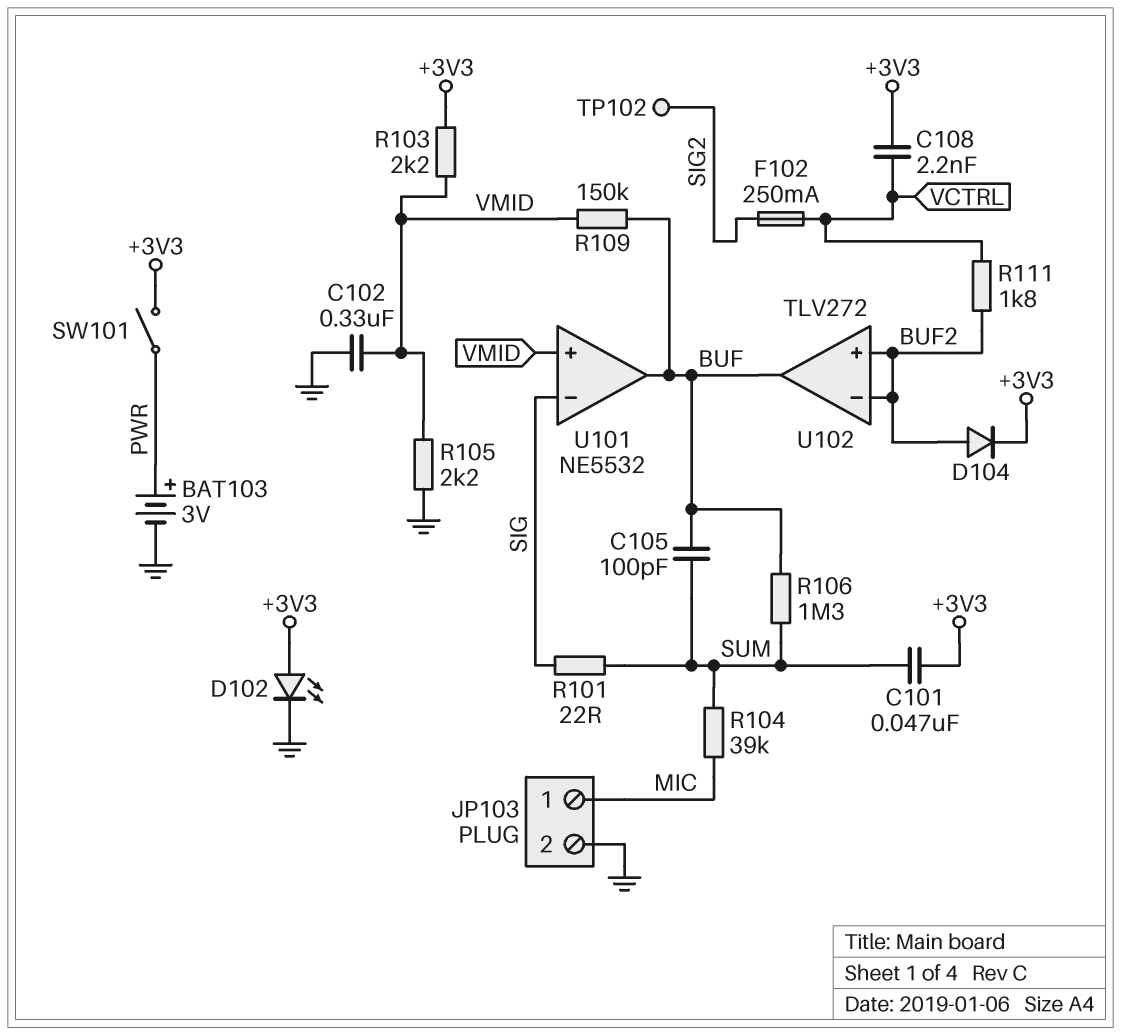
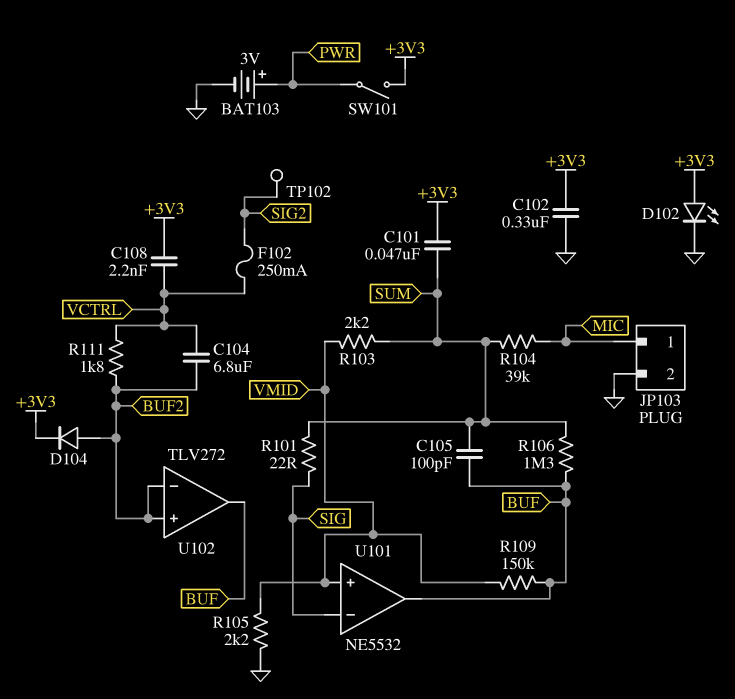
C102: 330nF (GND, VMID) -> 330nF (+3V3, GND)
C104: none -> 6.8uF (BUF2, VCTRL)
R103: 2.2k (+3V3, VMID) -> 2.2k (SUM, VMID)

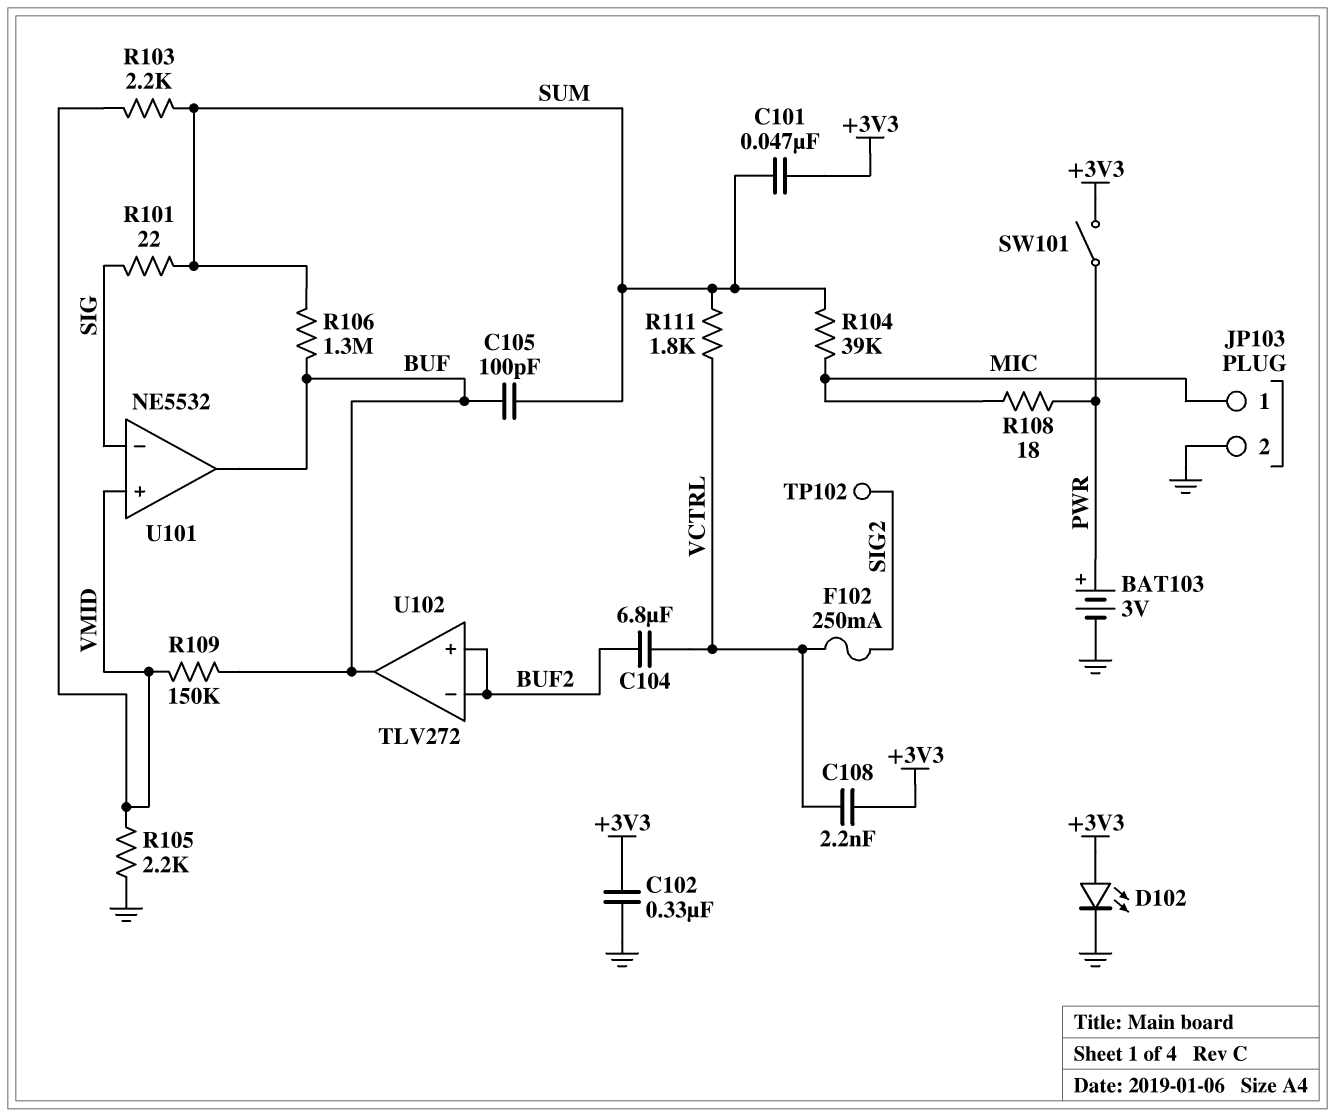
D104: diode (A BUF2, K +3V3) -> none
R108: none -> 18 (MIC, PWR)
R111: 1.8k (BUF2, VCTRL) -> 1.8k (SUM, VCTRL)

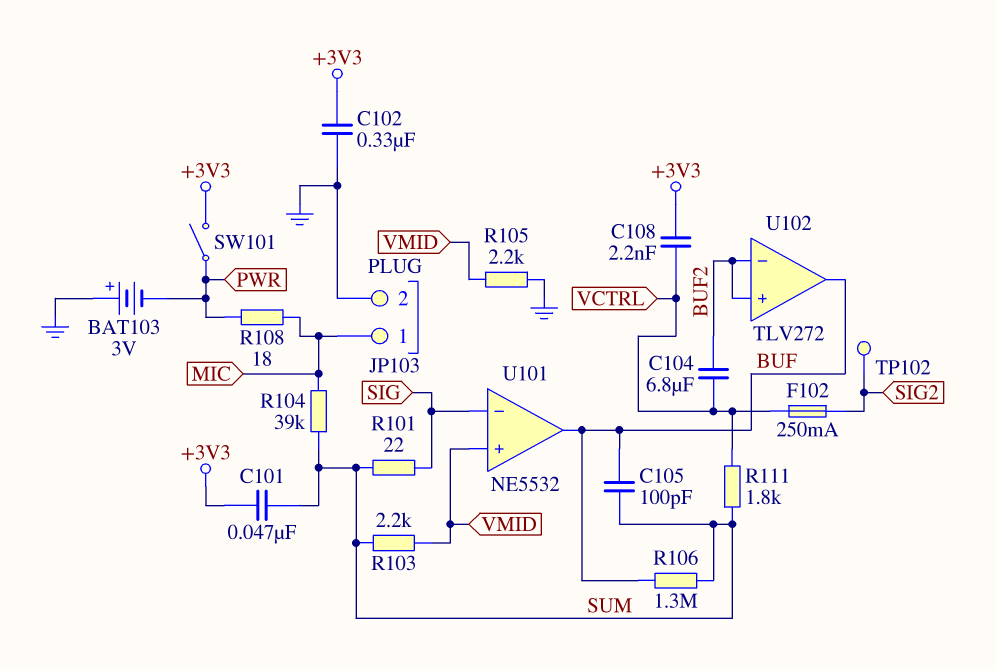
BAT103: 3V (plus PWR, minus GND) -> 3V (plus GND, minus PWR)
D102: LED (A +3V3, K GND) -> none
R109: 150k (BUF, VMID) -> none

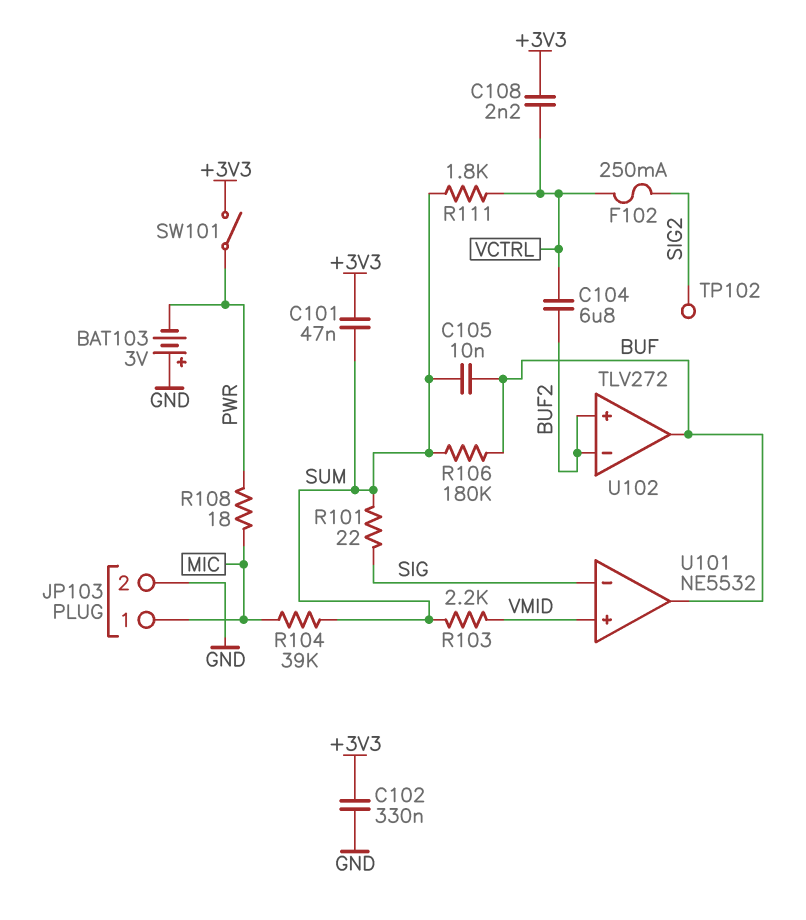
C105: 100pF (BUF, SUM) -> 10nF (BUF, SUM)
R105: 2.2k (GND, VMID) -> none
R106: 1.3M (BUF, SUM) -> 180k (BUF, SUM)

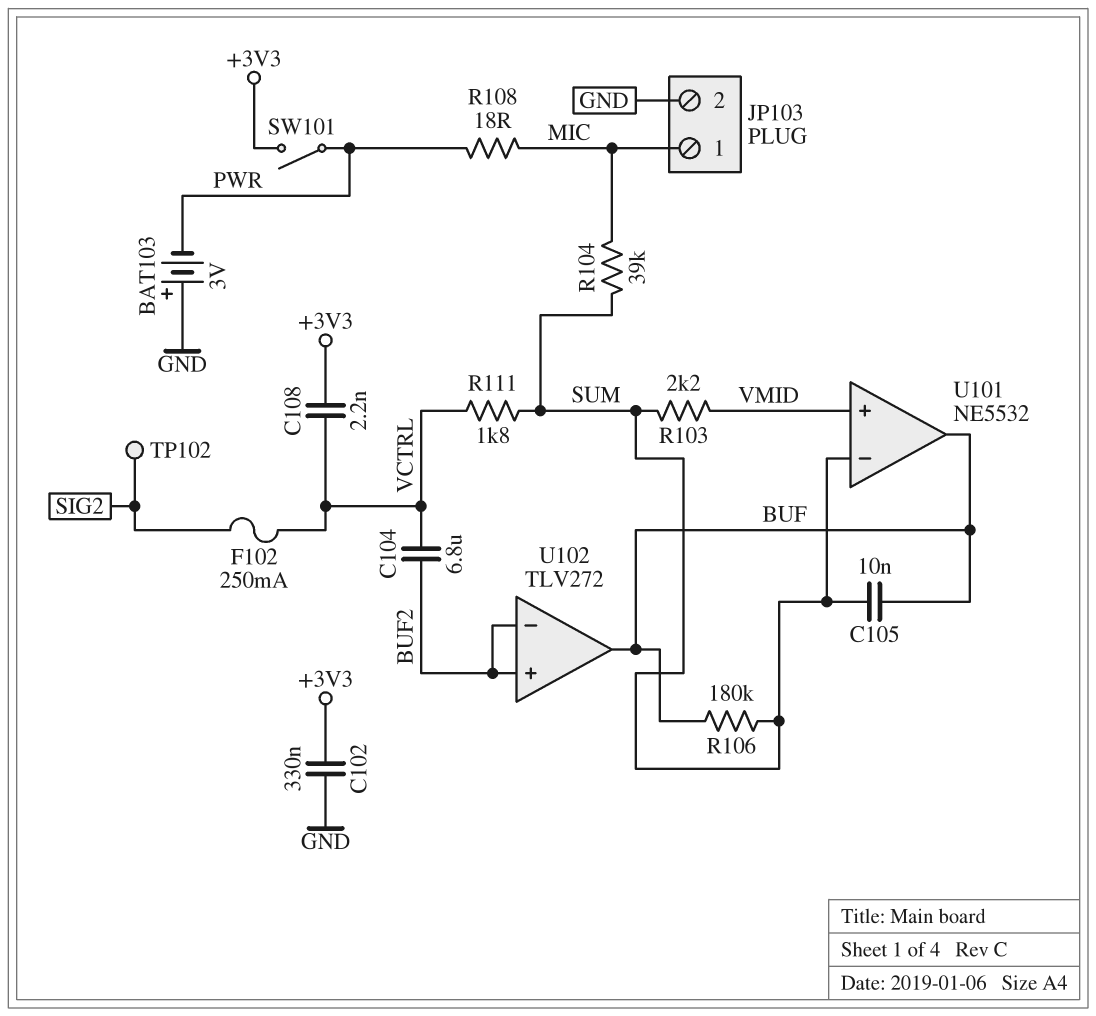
C101: 47nF (+3V3, SUM) -> none
R101: 22 (SIG, SUM) -> none
U101 pin in-: SIG -> SUM

